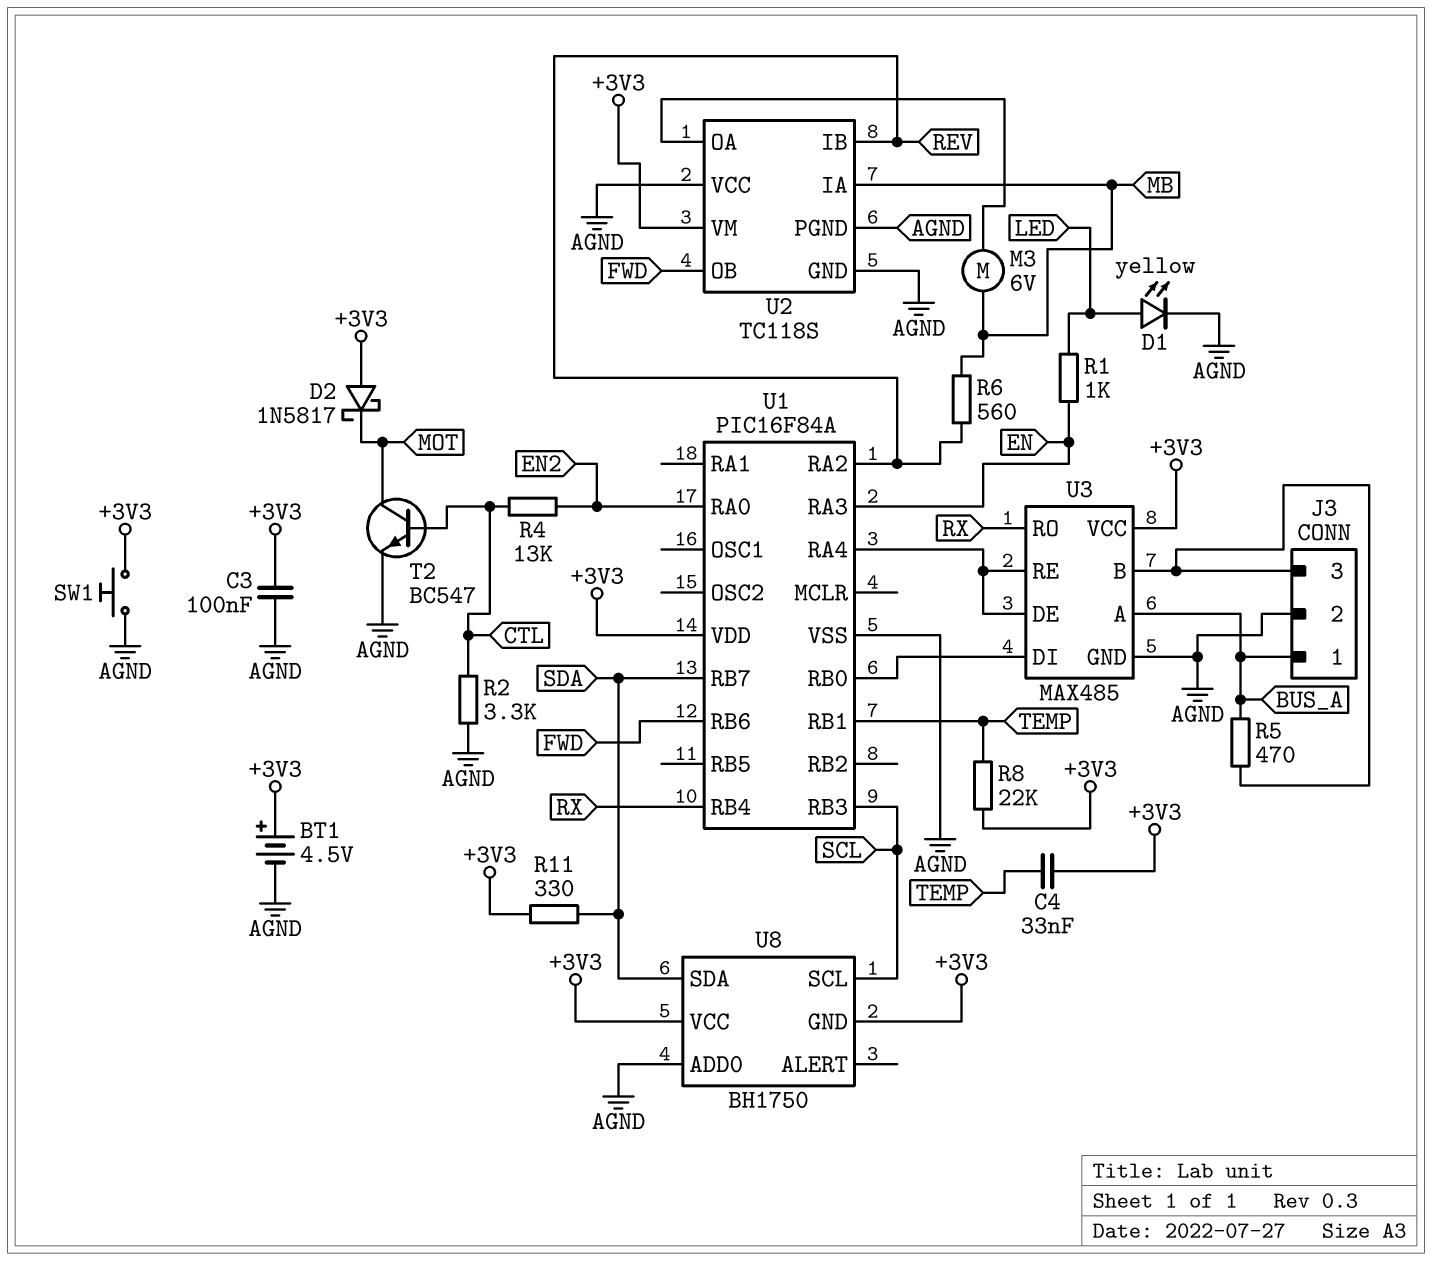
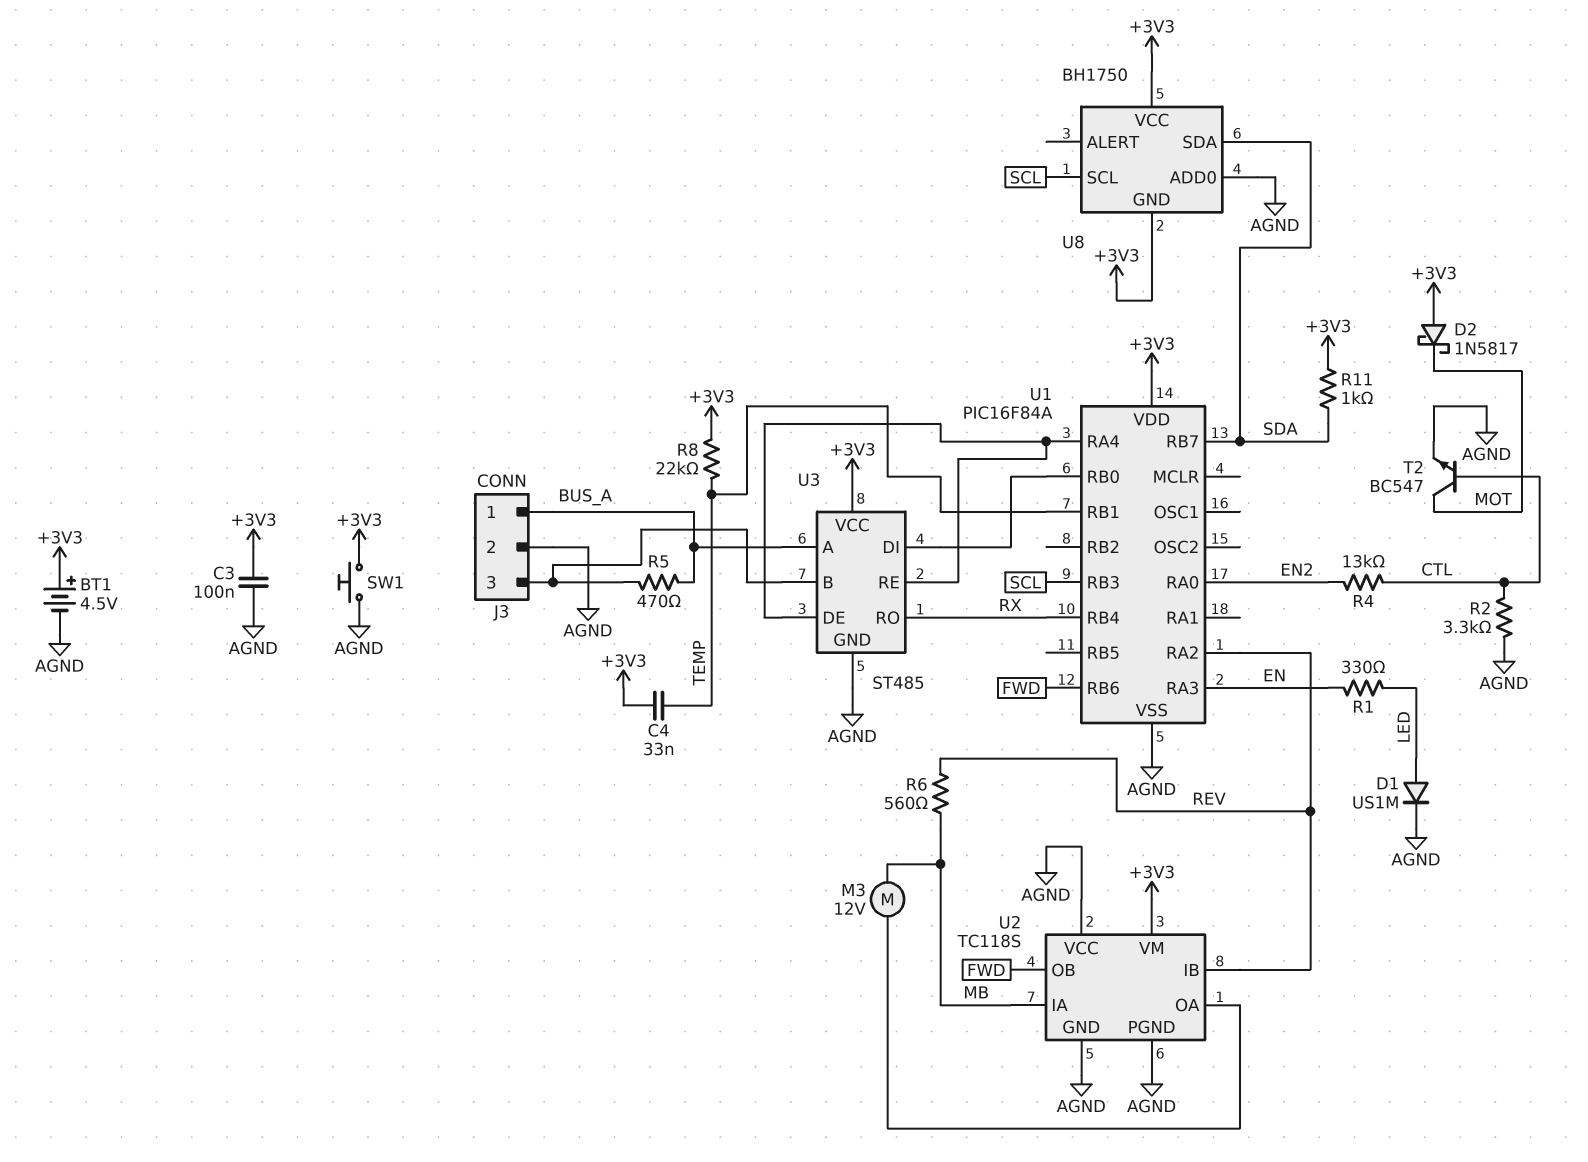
D1: LED yellow (A LED, K AGND) -> diode US1M (A LED, K AGND)
M3: motor 6V (MB, U2/OA) -> motor 12V (MB, U2/OA)
R1: 1k (EN, LED) -> 330 (EN, LED)
R11: 330 (+3V3, SDA) -> 1k (+3V3, SDA)
U3: MAX485 -> ST485

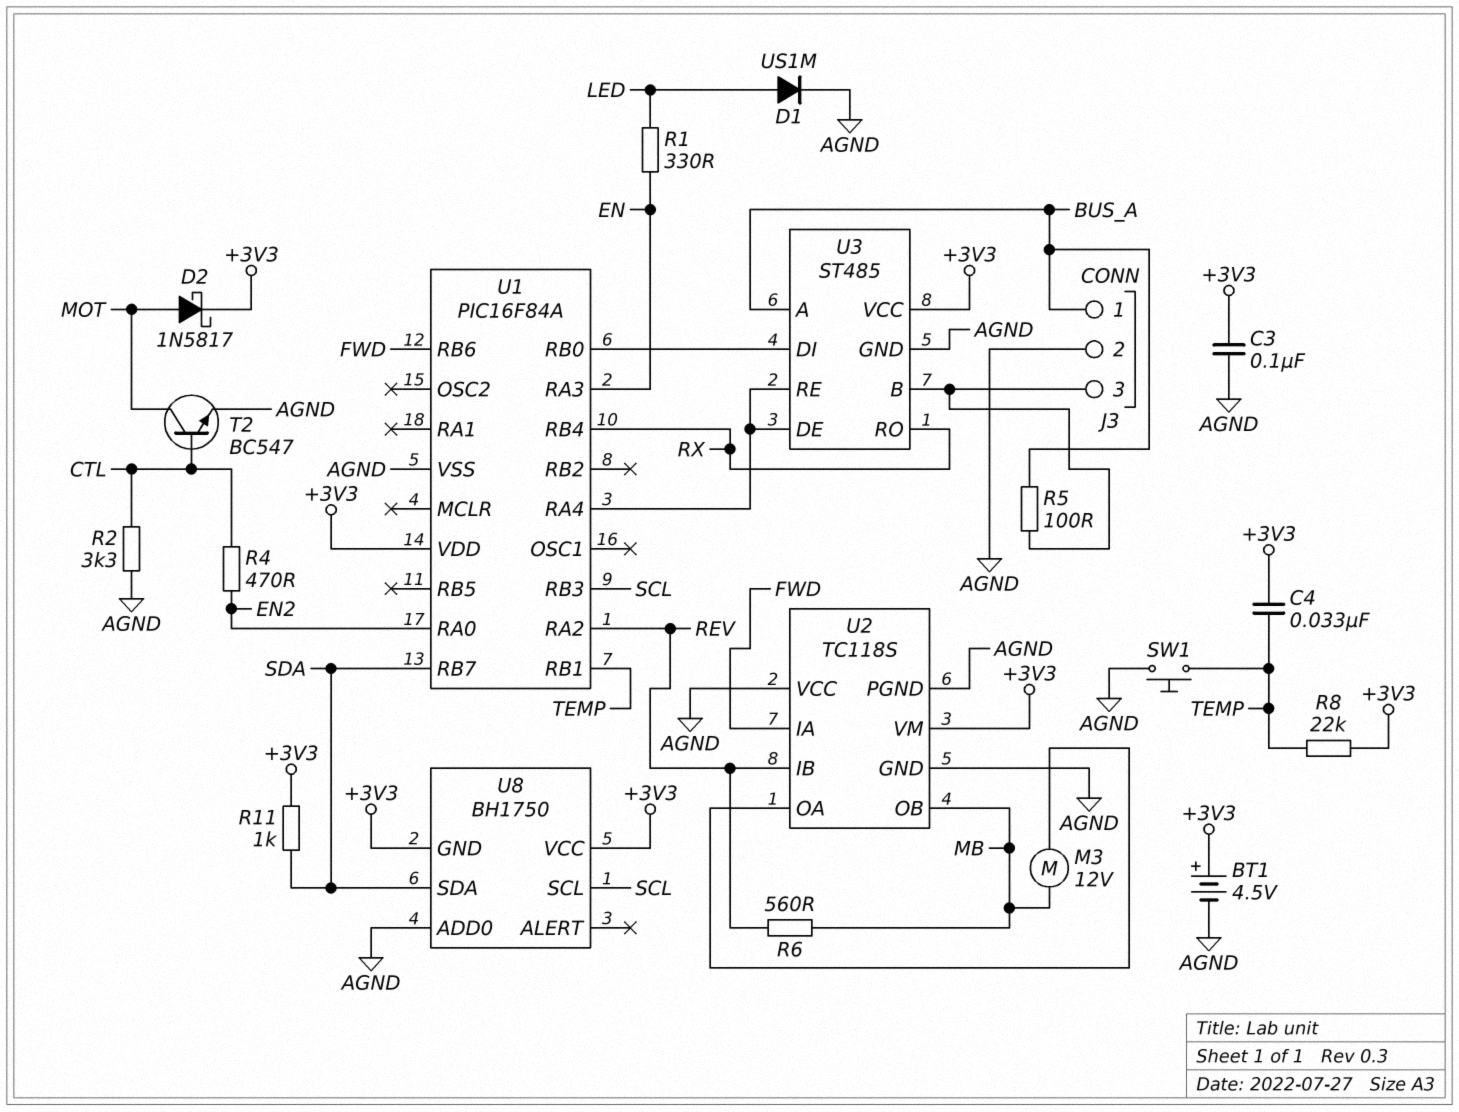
D2: schottky 1N5817 (A +3V3, K MOT) -> schottky 1N5817 (A MOT, K +3V3)
R4: 13k (CTL, EN2) -> 470 (CTL, EN2)
R5: 470 (BUS_A, J3/3) -> 100 (BUS_A, J3/3)
SW1: button (+3V3, AGND) -> button (AGND, TEMP)
U2 pin IA: MB -> FWD
U2 pin OB: FWD -> MB

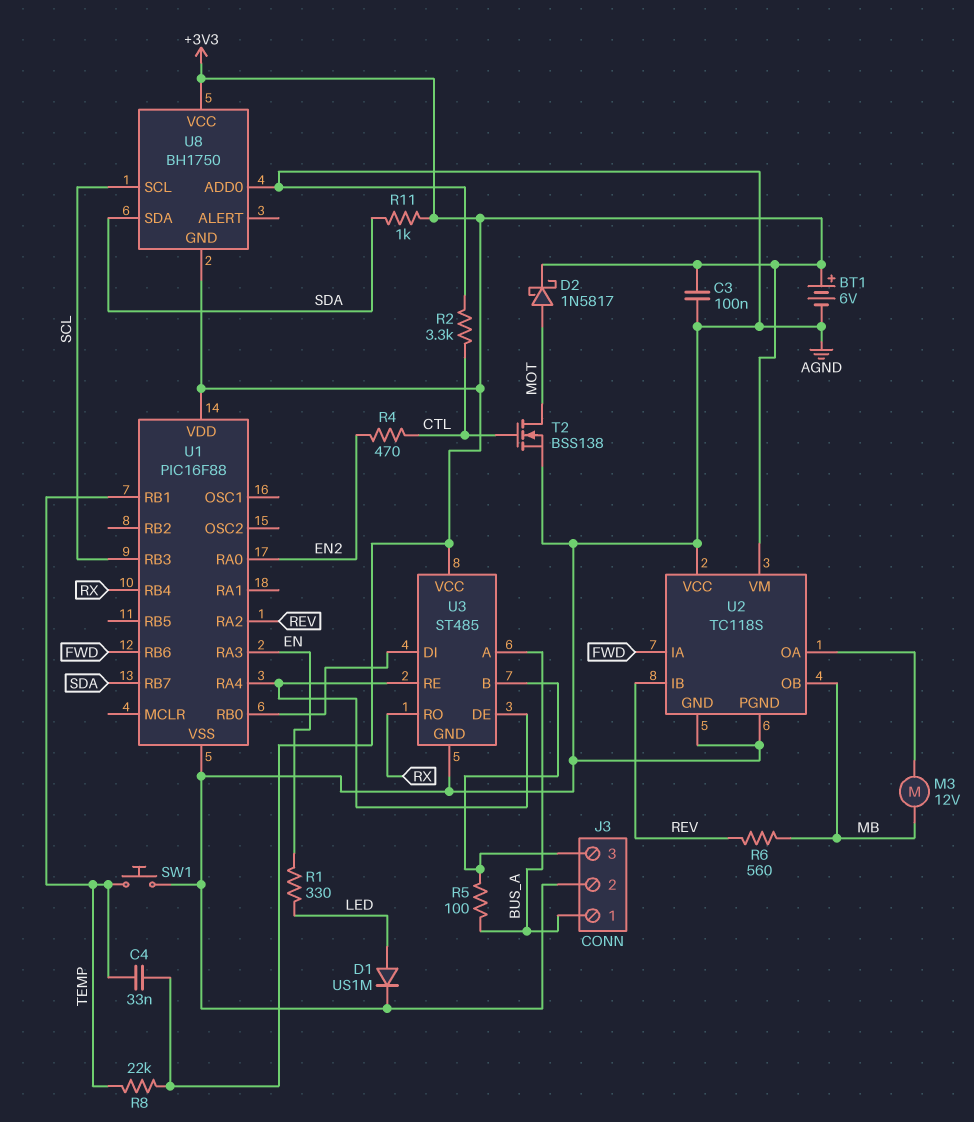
BT1: 4.5V (plus +3V3, minus AGND) -> 6V (plus +3V3, minus AGND)
T2: NPN BC547 (B CTL, C MOT, E AGND) -> NMOS BSS138 (G CTL, D MOT, S AGND)
U1: PIC16F84A -> PIC16F88

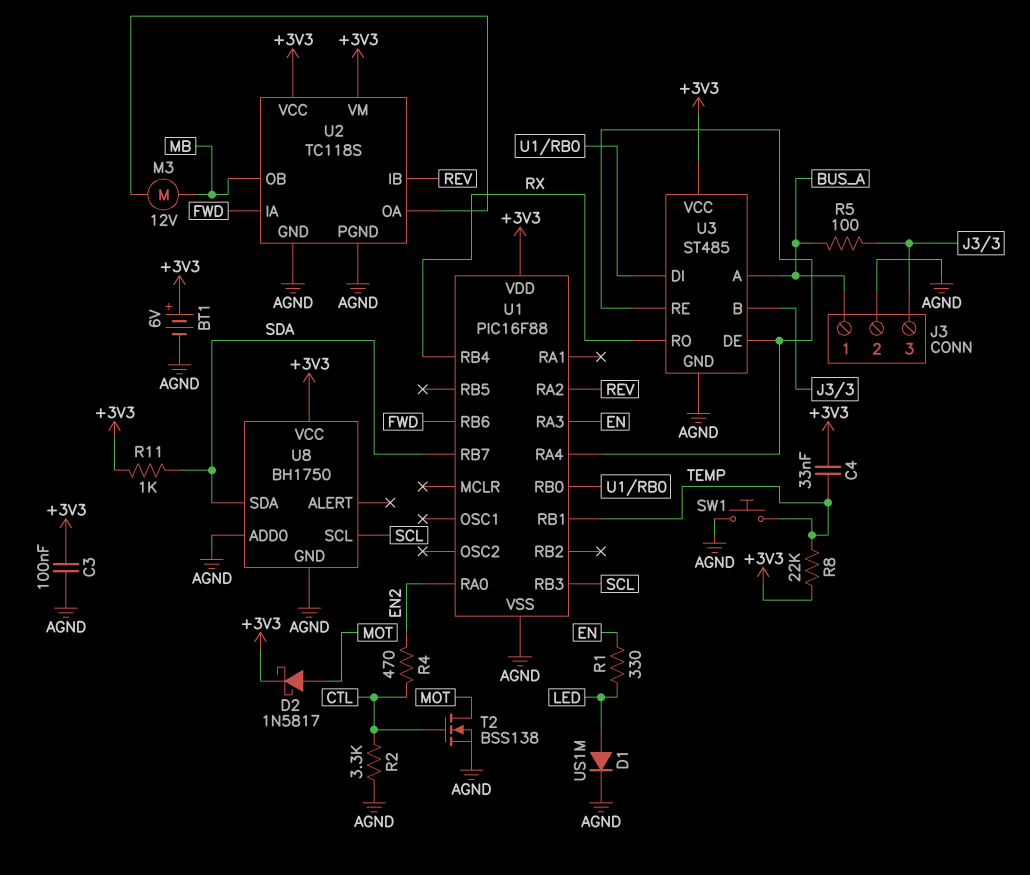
R6: 560 (MB, REV) -> none
U2 pin VCC: AGND -> +3V3
U8 pin GND: +3V3 -> AGND

